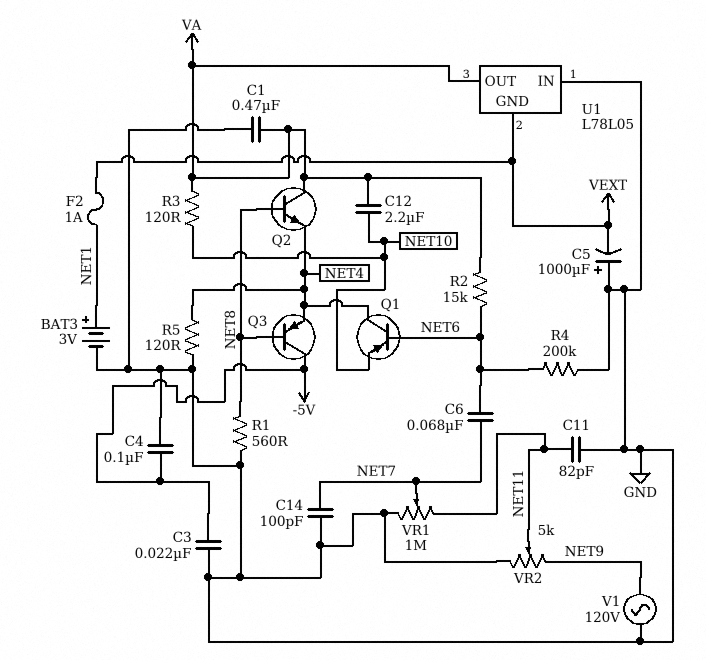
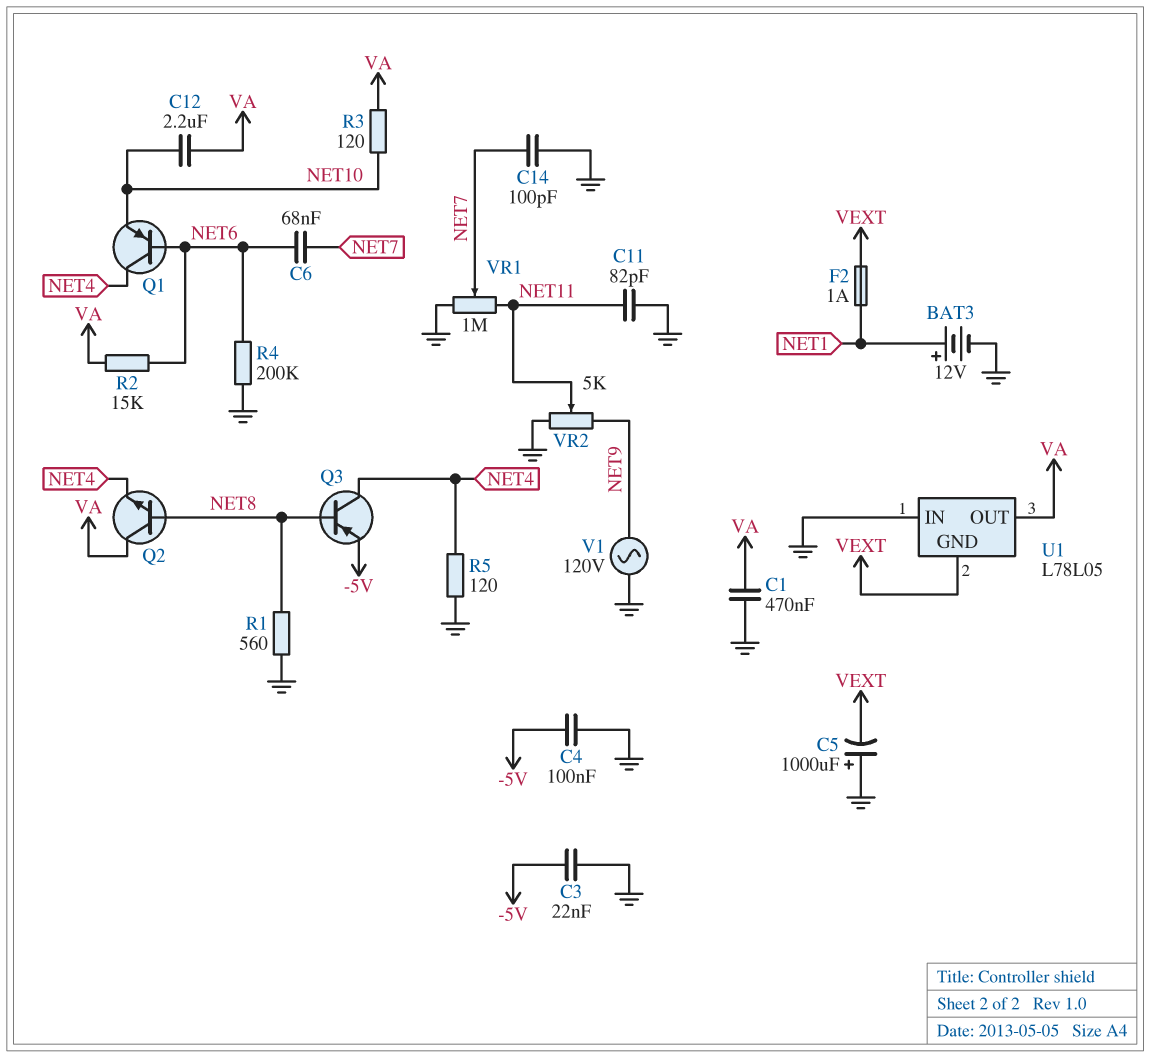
BAT3: 3V (plus NET1, minus GND) -> 12V (plus NET1, minus GND)
Q3: PNP (B NET8, C -5V, E NET4) -> PNP (B NET8, C NET4, E -5V)

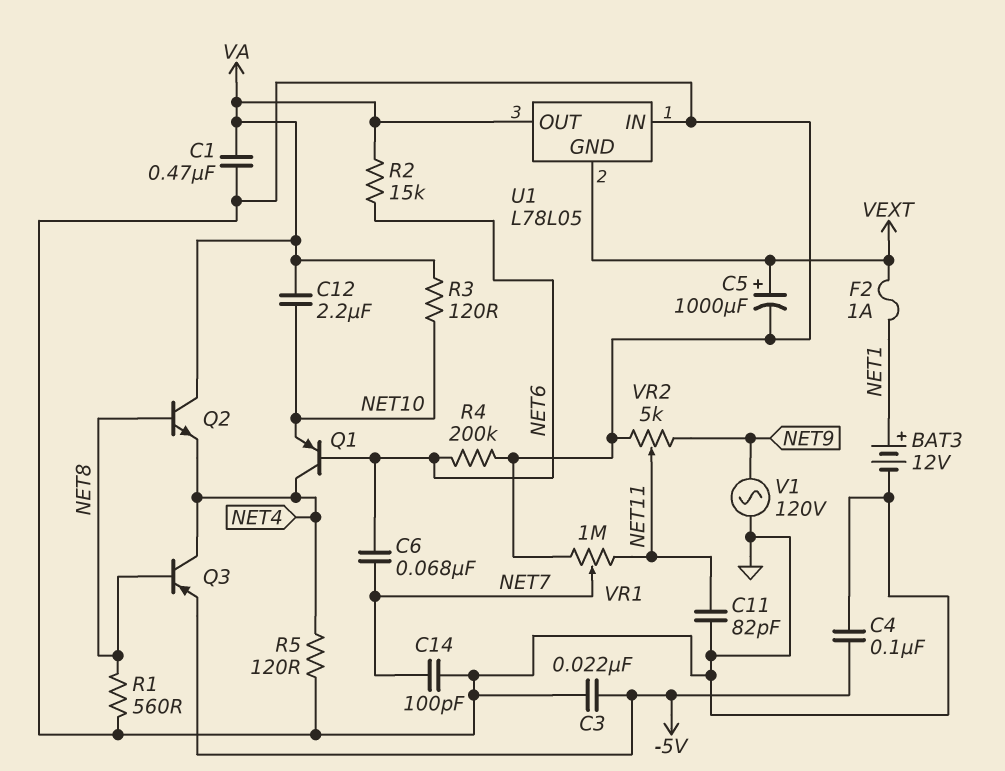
C5: 1000uF (plus GND, minus VEXT) -> 1000uF (plus VEXT, minus GND)

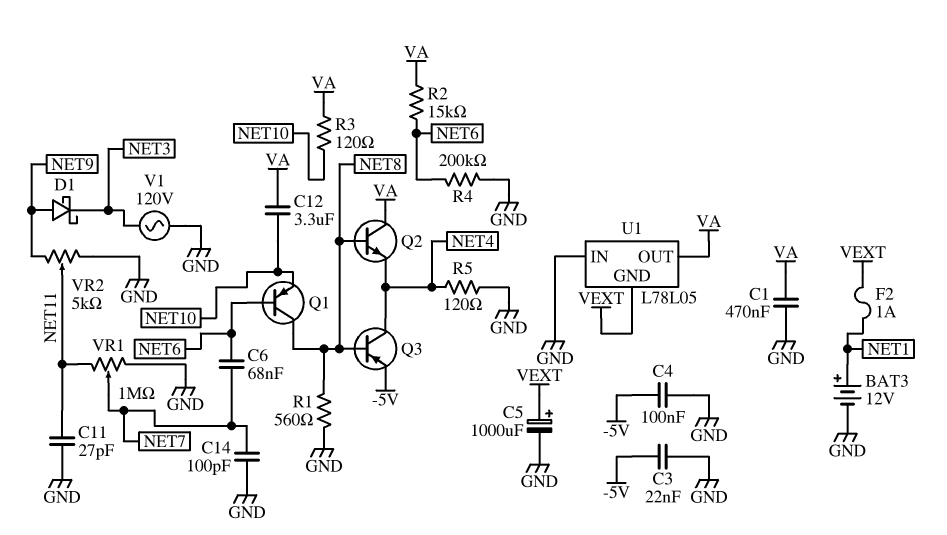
C11: 82pF (GND, NET11) -> 27pF (GND, NET11)
C12: 2.2uF (NET10, VA) -> 3.3uF (NET10, VA)
D1: none -> schottky (A NET9, K NET3)
Q1: PNP (B NET6, C NET4, E NET10) -> PNP (B NET6, C NET8, E NET10)
V1: AC 120V (GND, NET9) -> AC 120V (GND, NET3)

